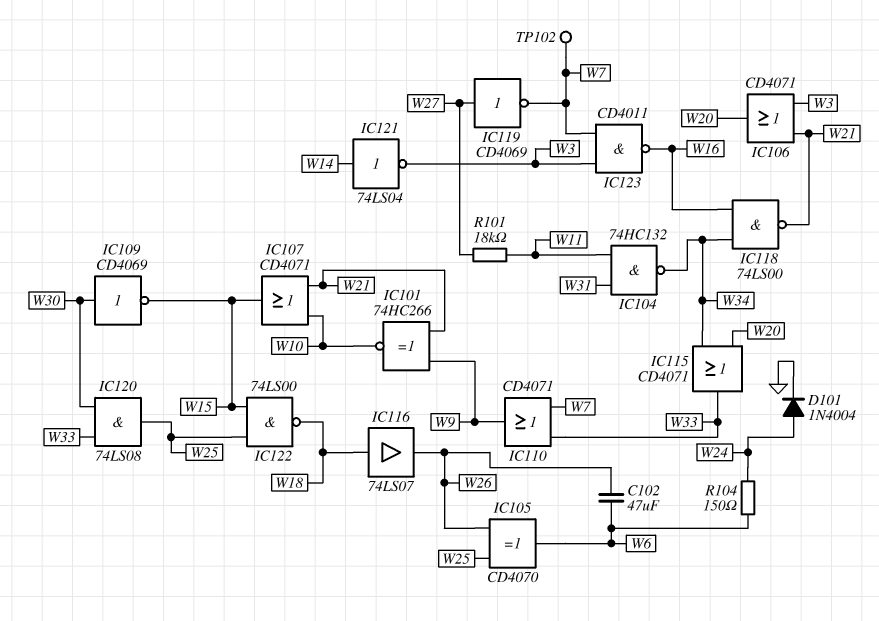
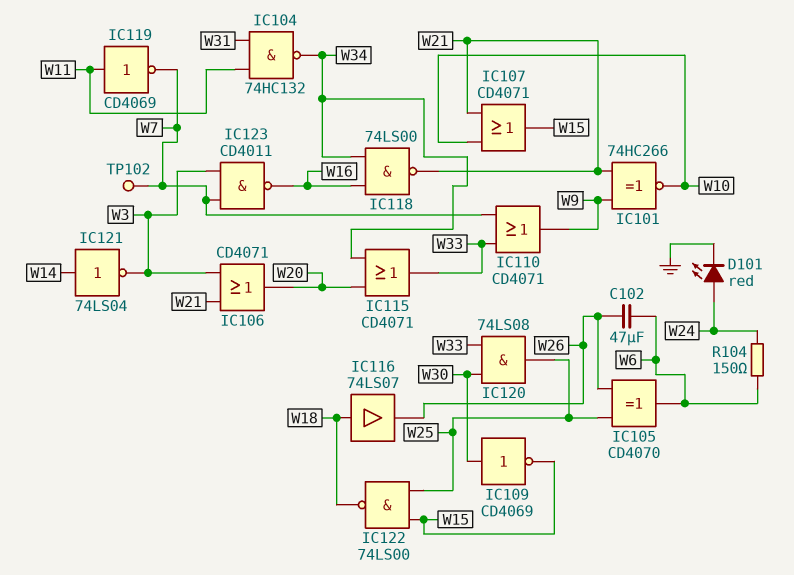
D101: diode 1N4004 (A W24, K GND) -> LED red (A W24, K GND)
IC119: NOT CD4069 (in W27, out W7) -> NOT CD4069 (in W11, out W7)
R101: 18k (W11, W27) -> none

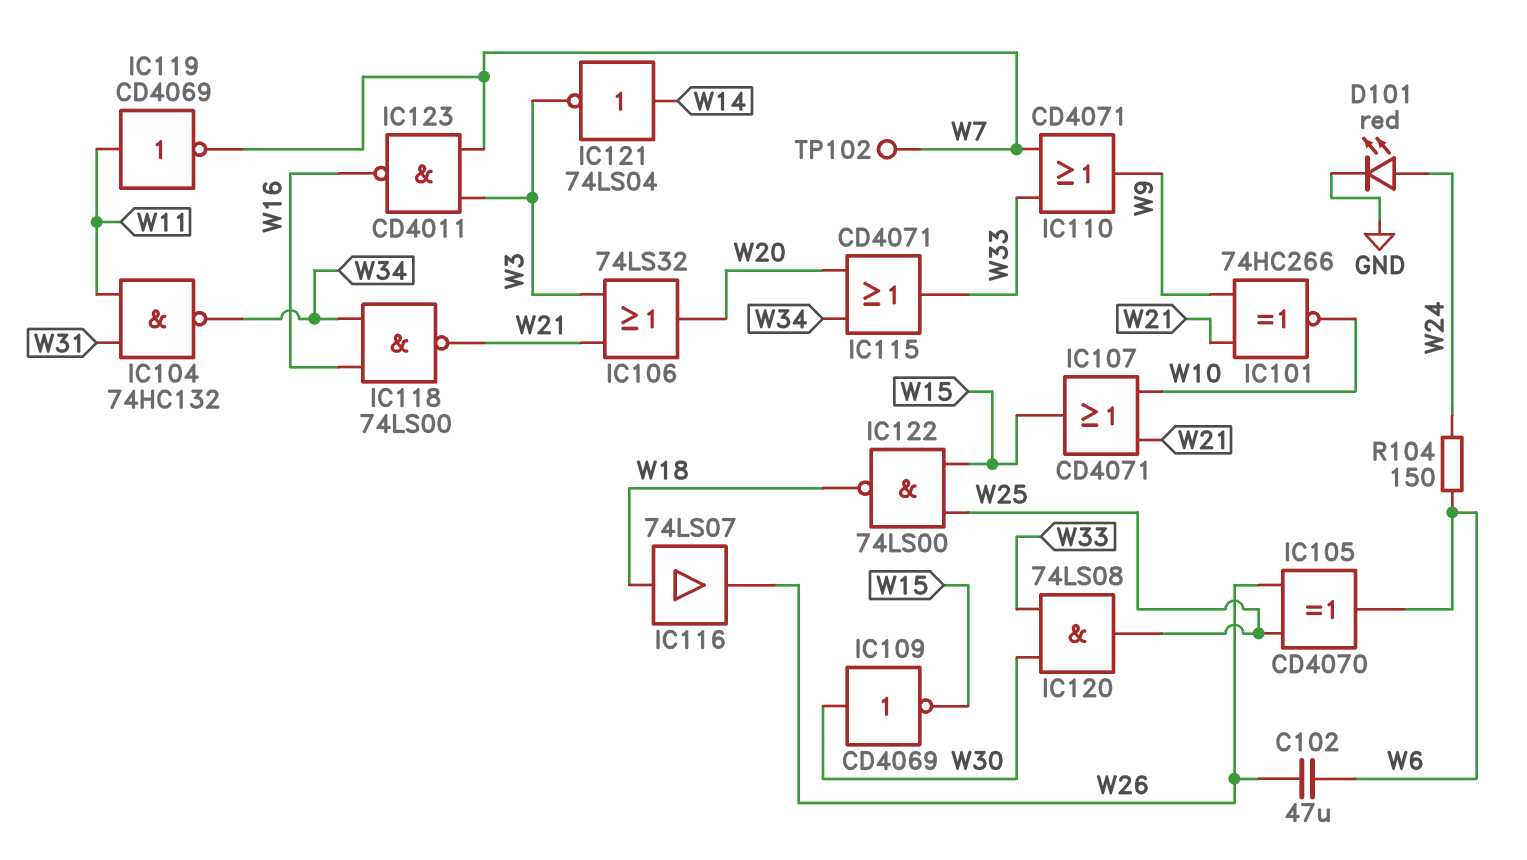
IC106: OR CD4071 (in W3, in W21, out W20) -> OR 74LS32 (in W3, in W21, out W20)

